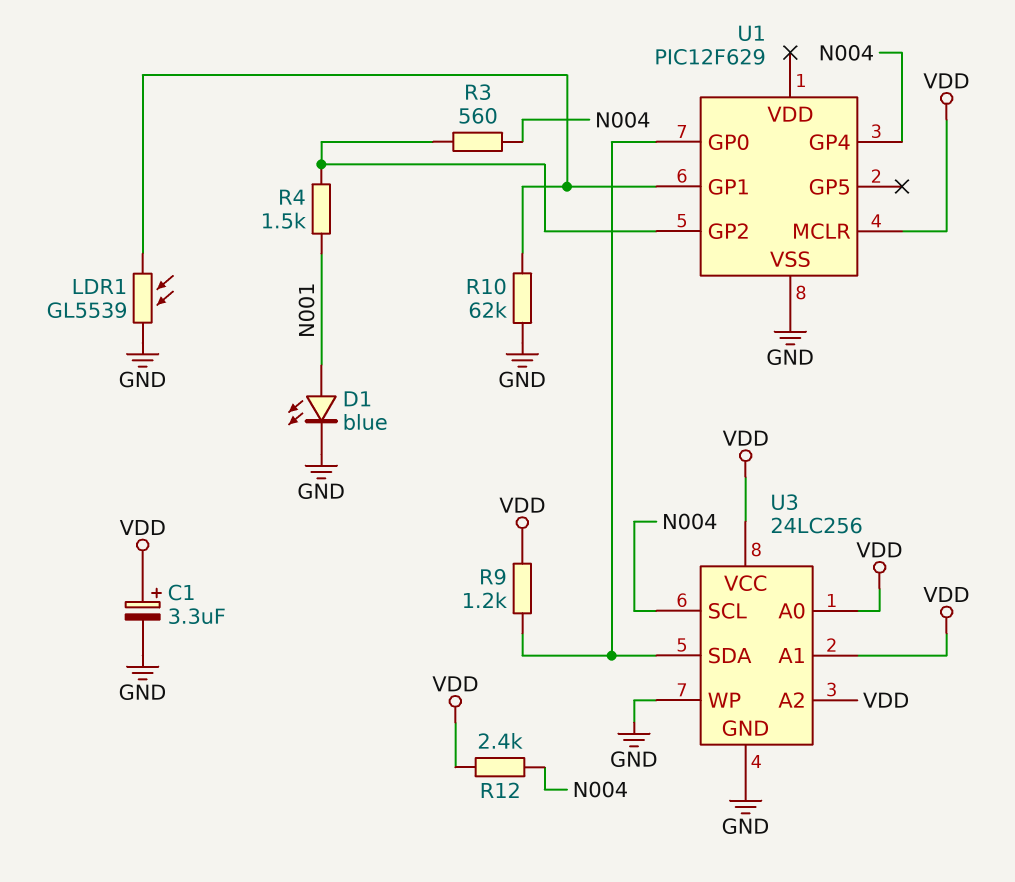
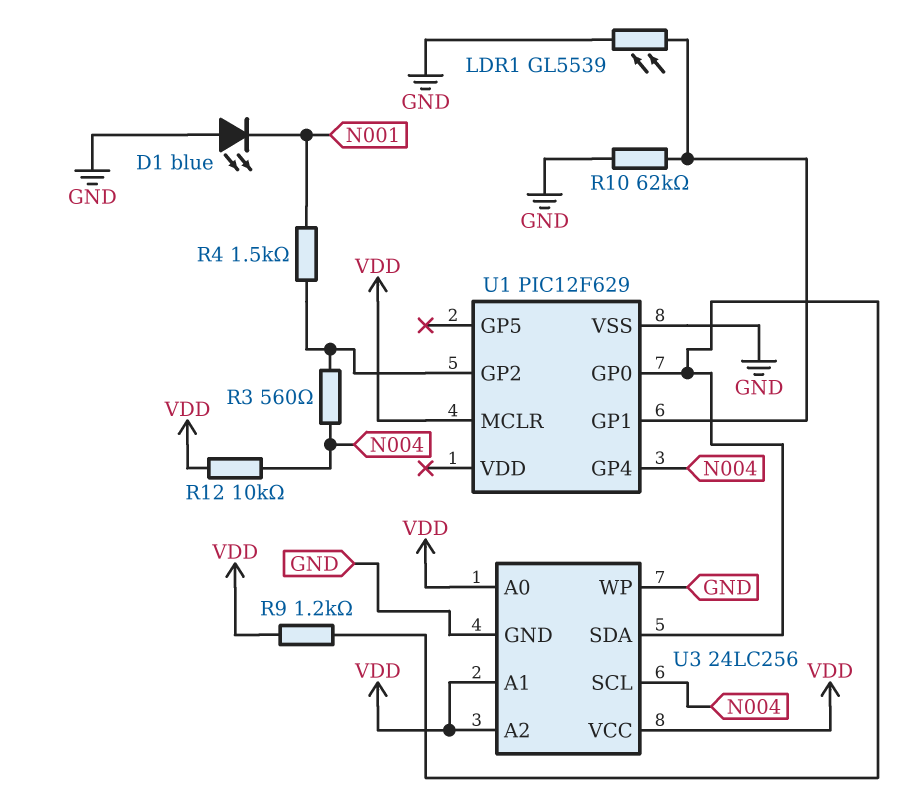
C1: 3.3uF (plus VDD, minus GND) -> none
D1: LED blue (A N001, K GND) -> LED blue (A GND, K N001)
R12: 2.4k (N004, VDD) -> 10k (N004, VDD)

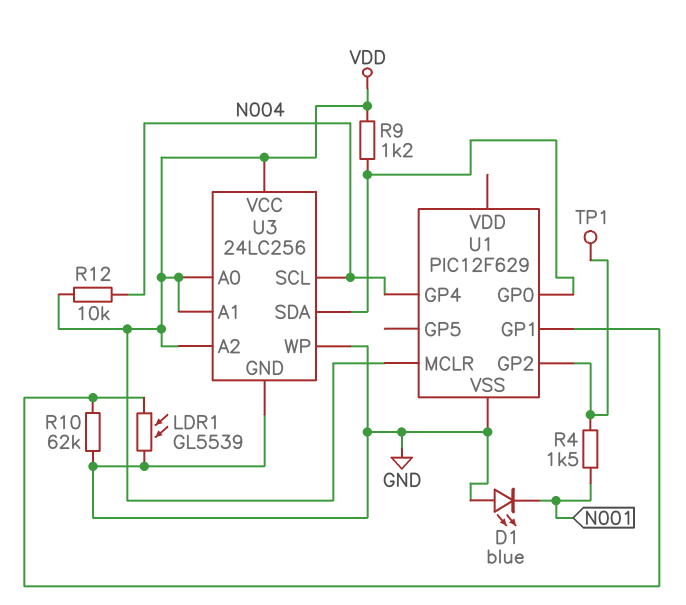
R3: 560 (N004, U1/GP2) -> none
TP1: none -> test point (U1/GP2)

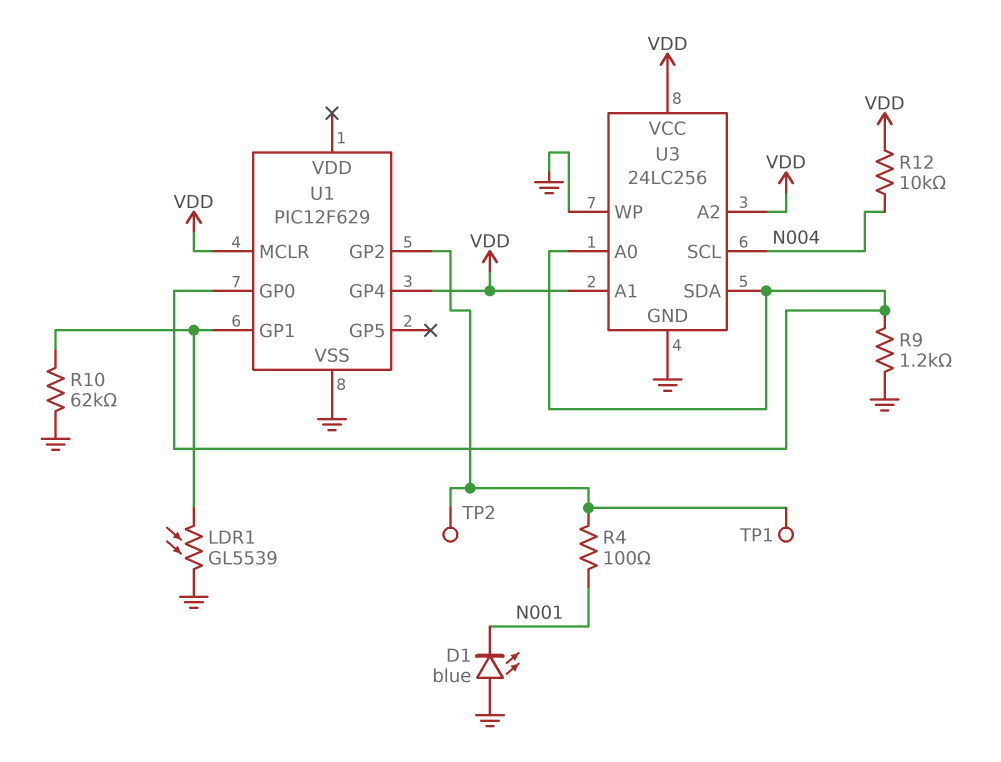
R4: 1.5k (N001, U1/GP2) -> 100 (N001, U1/GP2)
R9: 1.2k (U1/GP0, VDD) -> 1.2k (GND, U1/GP0)
TP2: none -> test point (U1/GP2)
U1 pin GP4: N004 -> VDD
U3 pin A0: VDD -> U1/GP0

